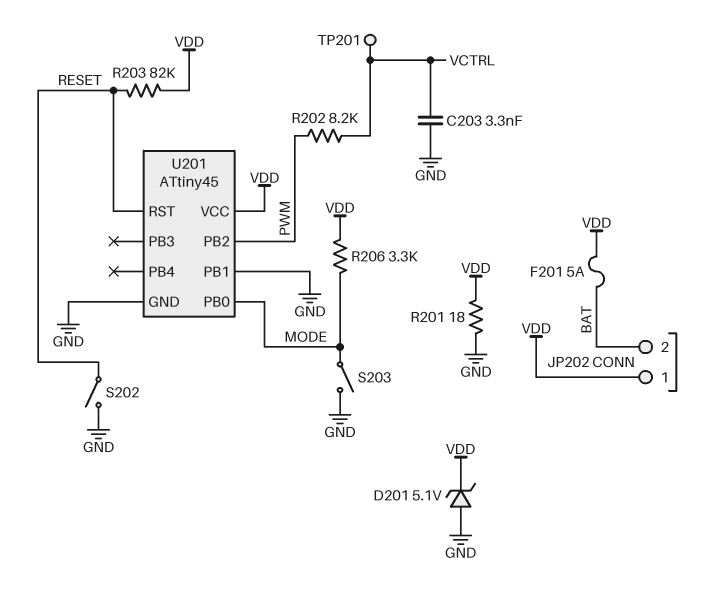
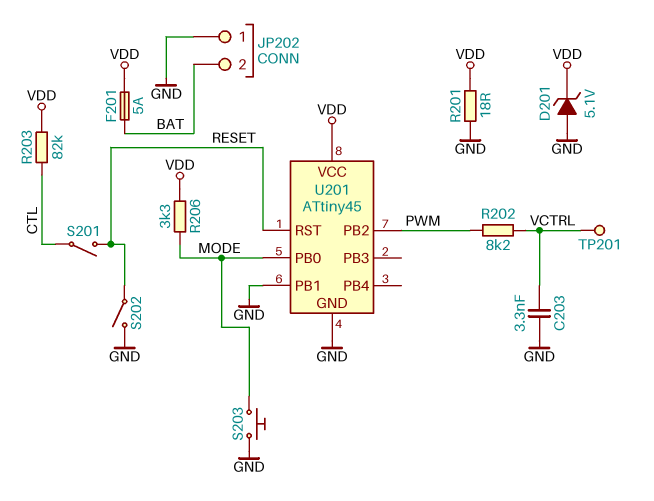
JP202 pin 1: VDD -> GND
R203: 82k (RESET, VDD) -> 82k (CTL, VDD)
S201: none -> switch (CTL, RESET)
S203: switch (GND, MODE) -> button (GND, MODE)

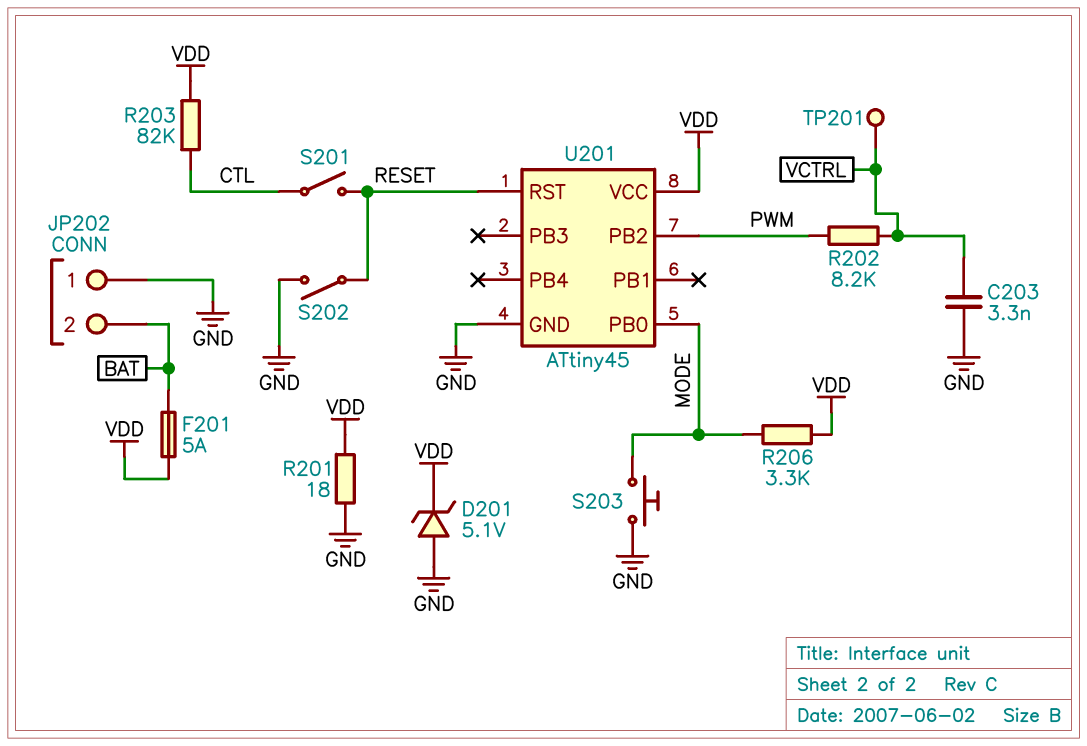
U201 pin PB1: GND -> none

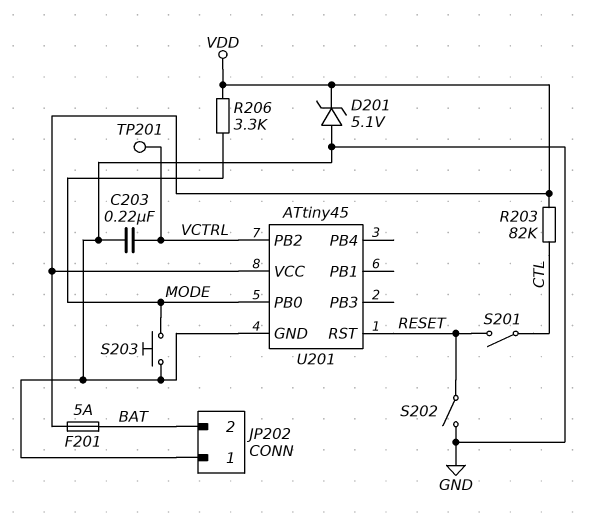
C203: 3.3nF (GND, VCTRL) -> 220nF (GND, VCTRL)
R201: 18 (GND, VDD) -> none
R202: 8.2k (PWM, VCTRL) -> none
U201 pin PB2: PWM -> VCTRL

